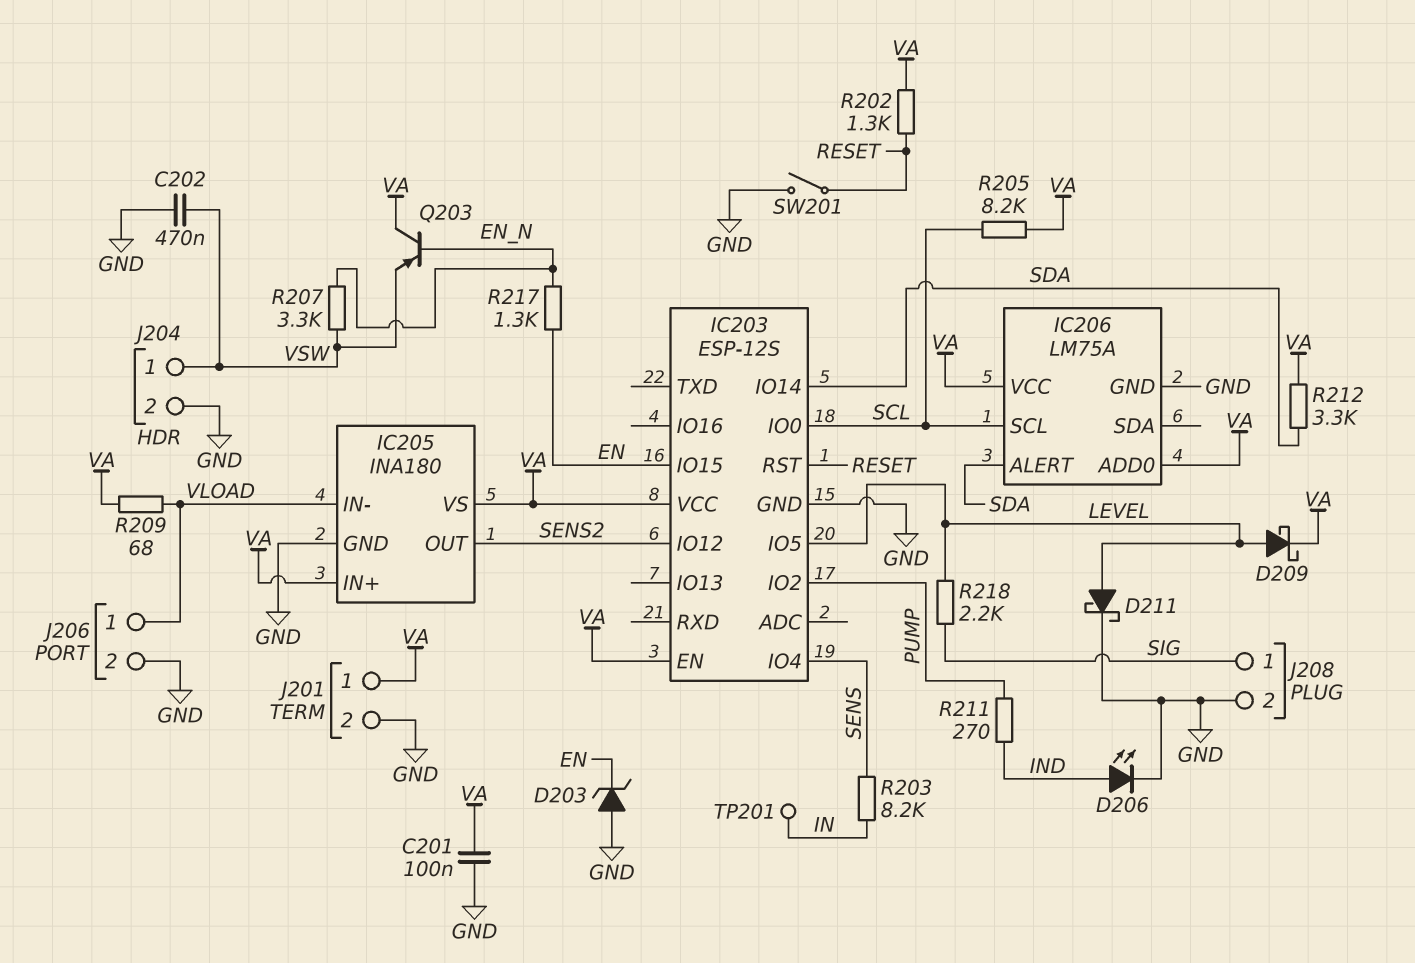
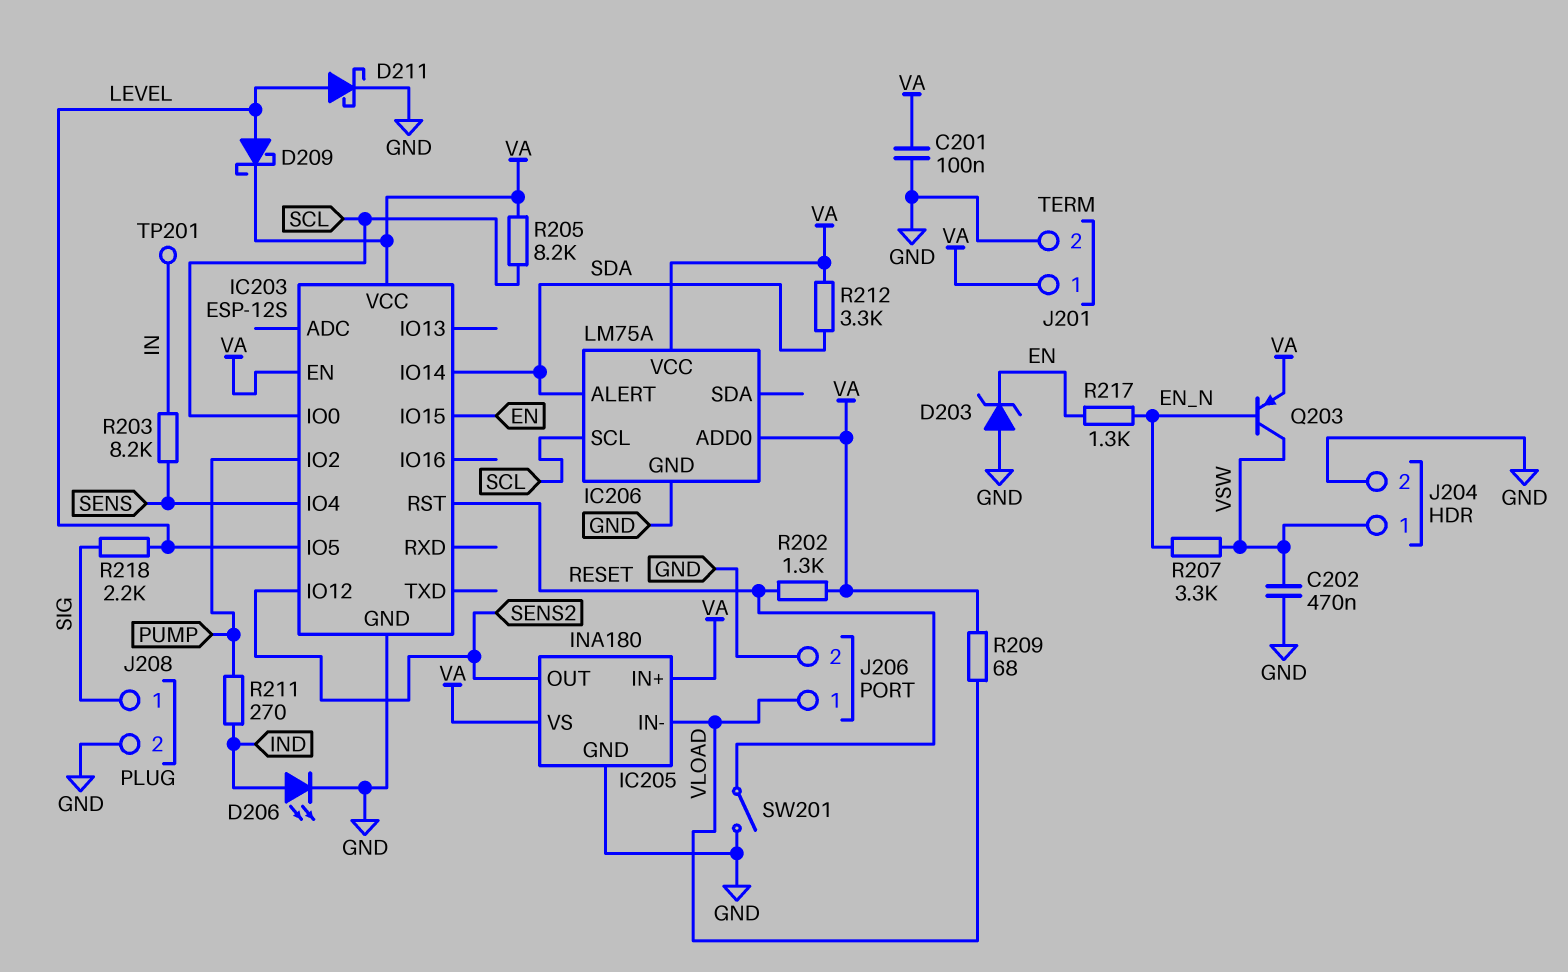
Q203: PNP (B EN_N, C VA, E VSW) -> PNP (B EN_N, C VSW, E VA)

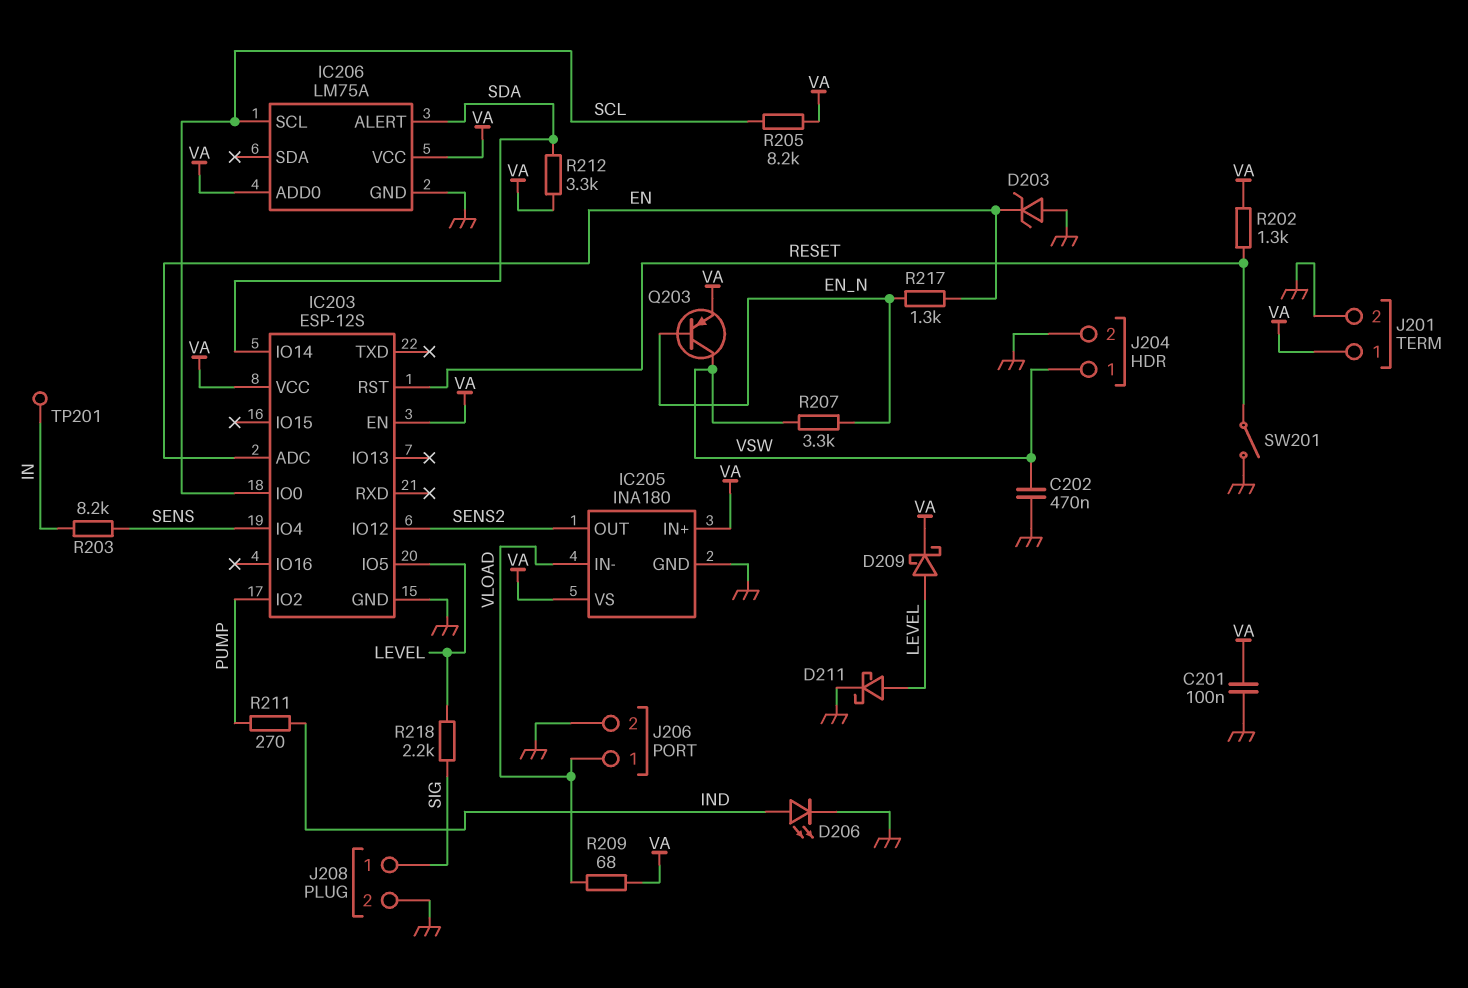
IC203 pin ADC: none -> EN
IC203 pin IO15: EN -> none

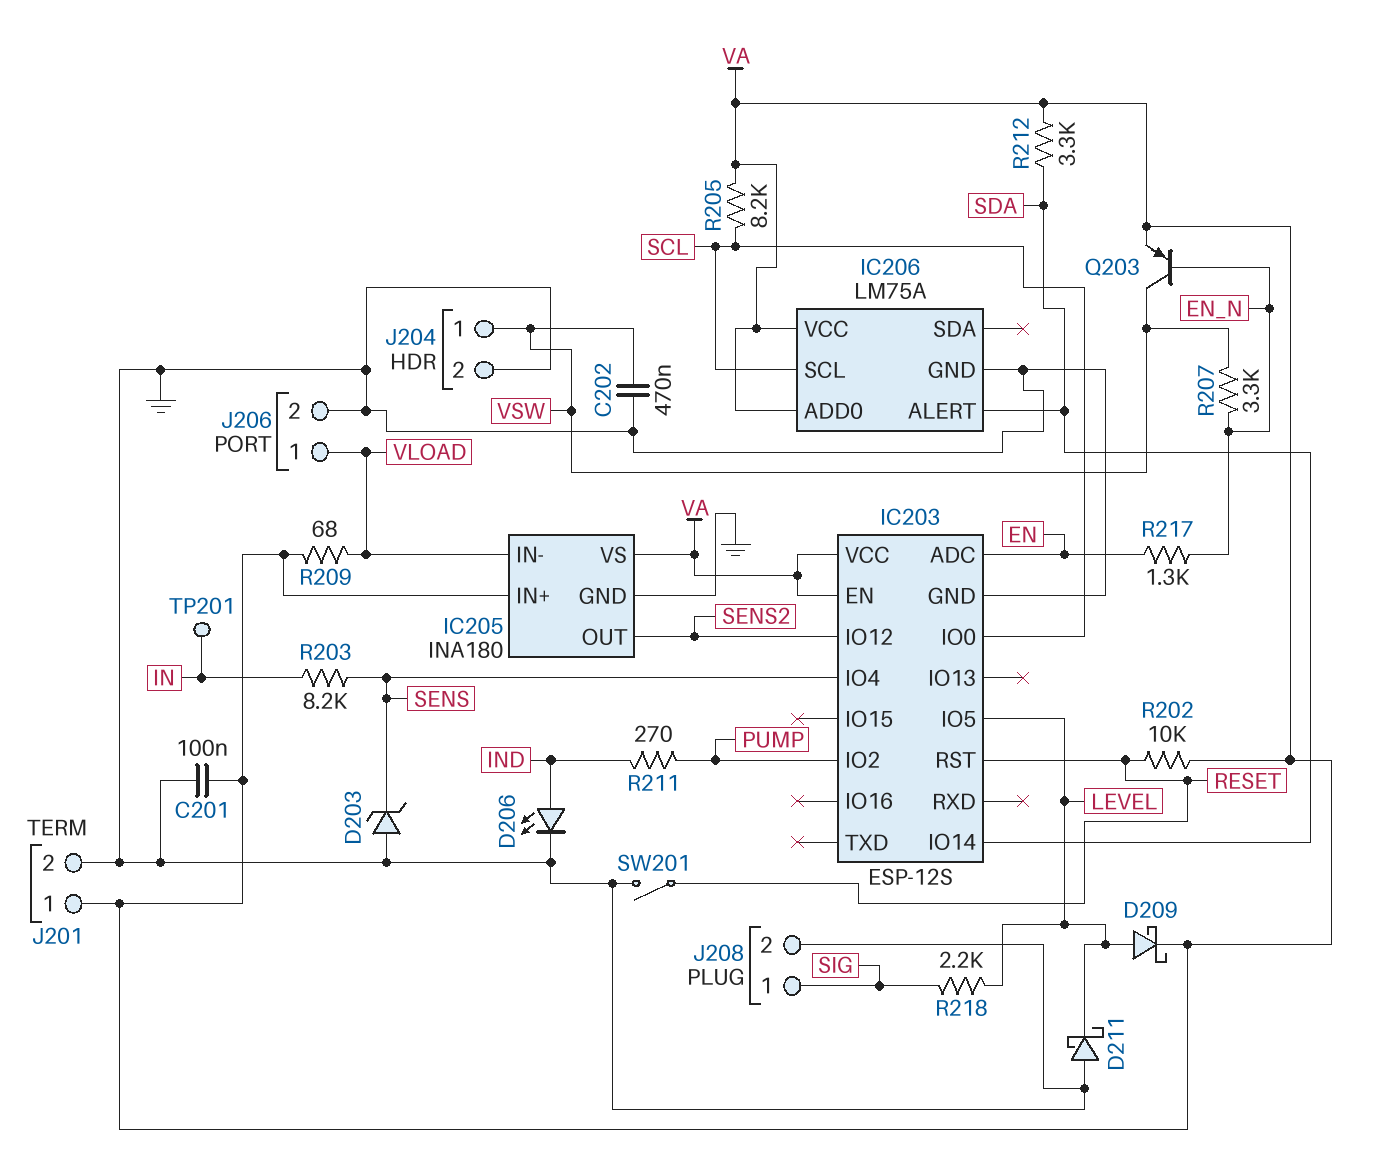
D203: zener (A GND, K EN) -> zener (A GND, K SENS)
D211: schottky (A LEVEL, K GND) -> schottky (A GND, K LEVEL)
R202: 1.3k (RESET, VA) -> 10k (RESET, VA)

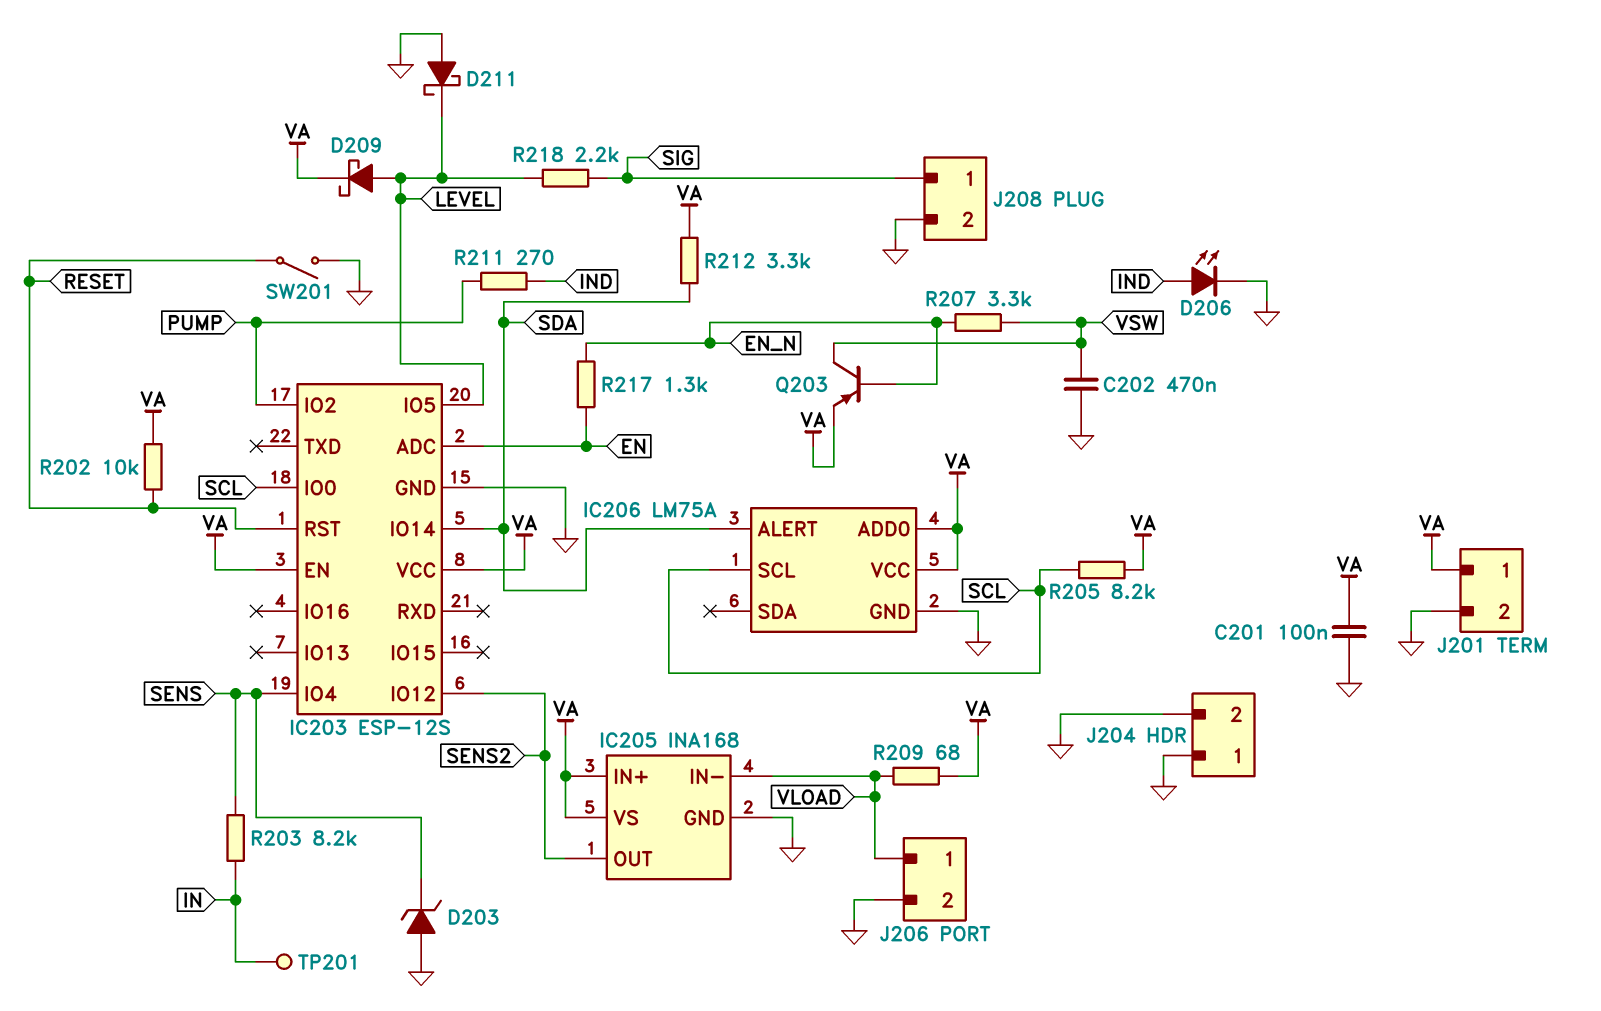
IC205: INA180 -> INA168
J204 pin 1: VSW -> GND

